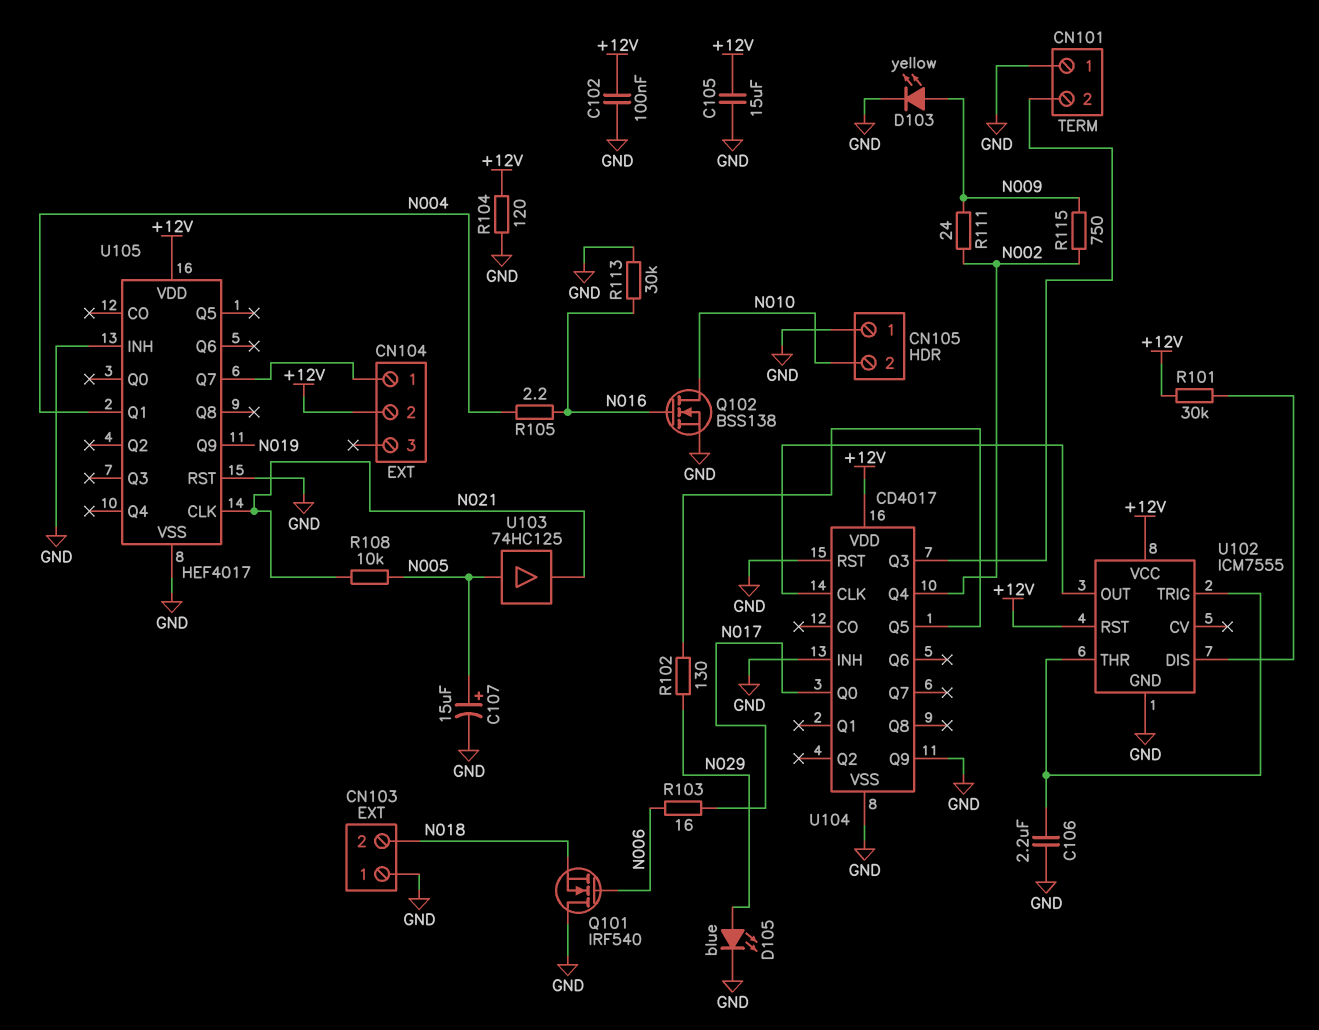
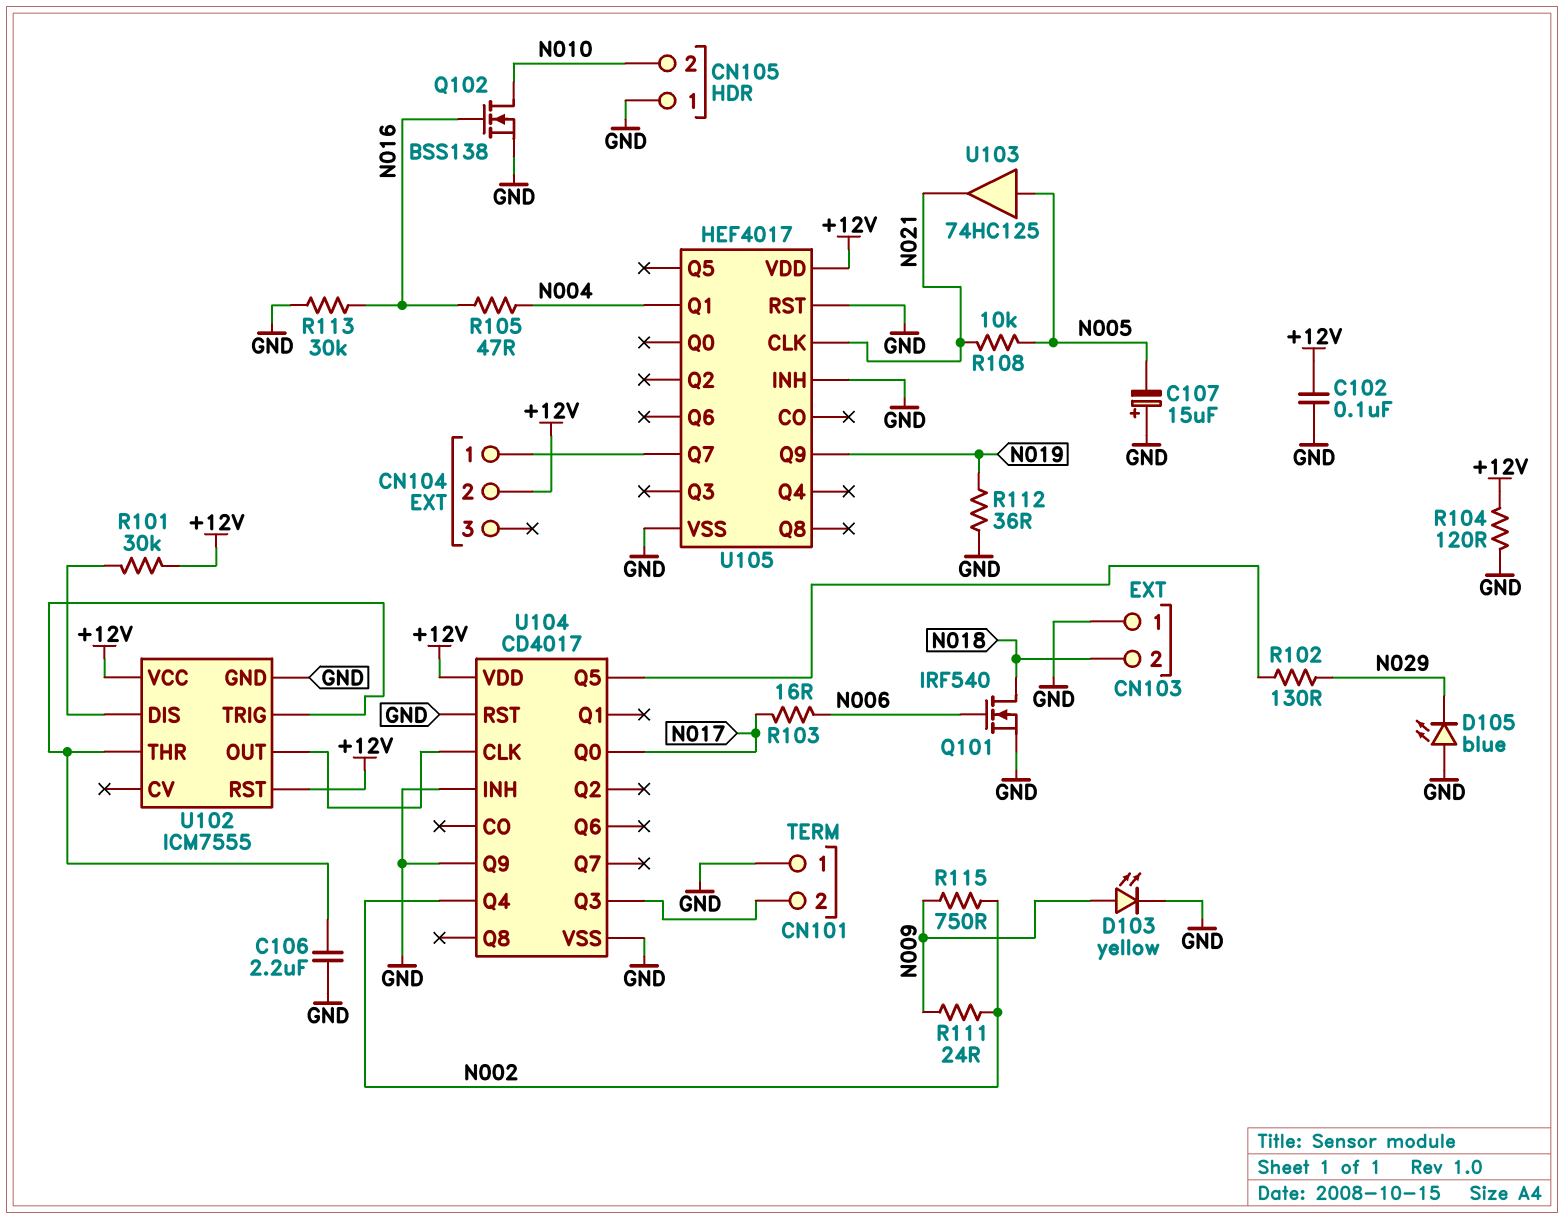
C105: 15uF (+12V, GND) -> none
C107: 15uF (plus N005, minus GND) -> 15uF (plus GND, minus N005)
D105: LED blue (A N029, K GND) -> LED blue (A GND, K N029)
Q101: NMOS IRF540 (G N006, D GND, S N018) -> NMOS IRF540 (G N006, D N018, S GND)
R105: 2.2 (N004, N016) -> 47 (N004, N016)
R112: none -> 36 (GND, N019)

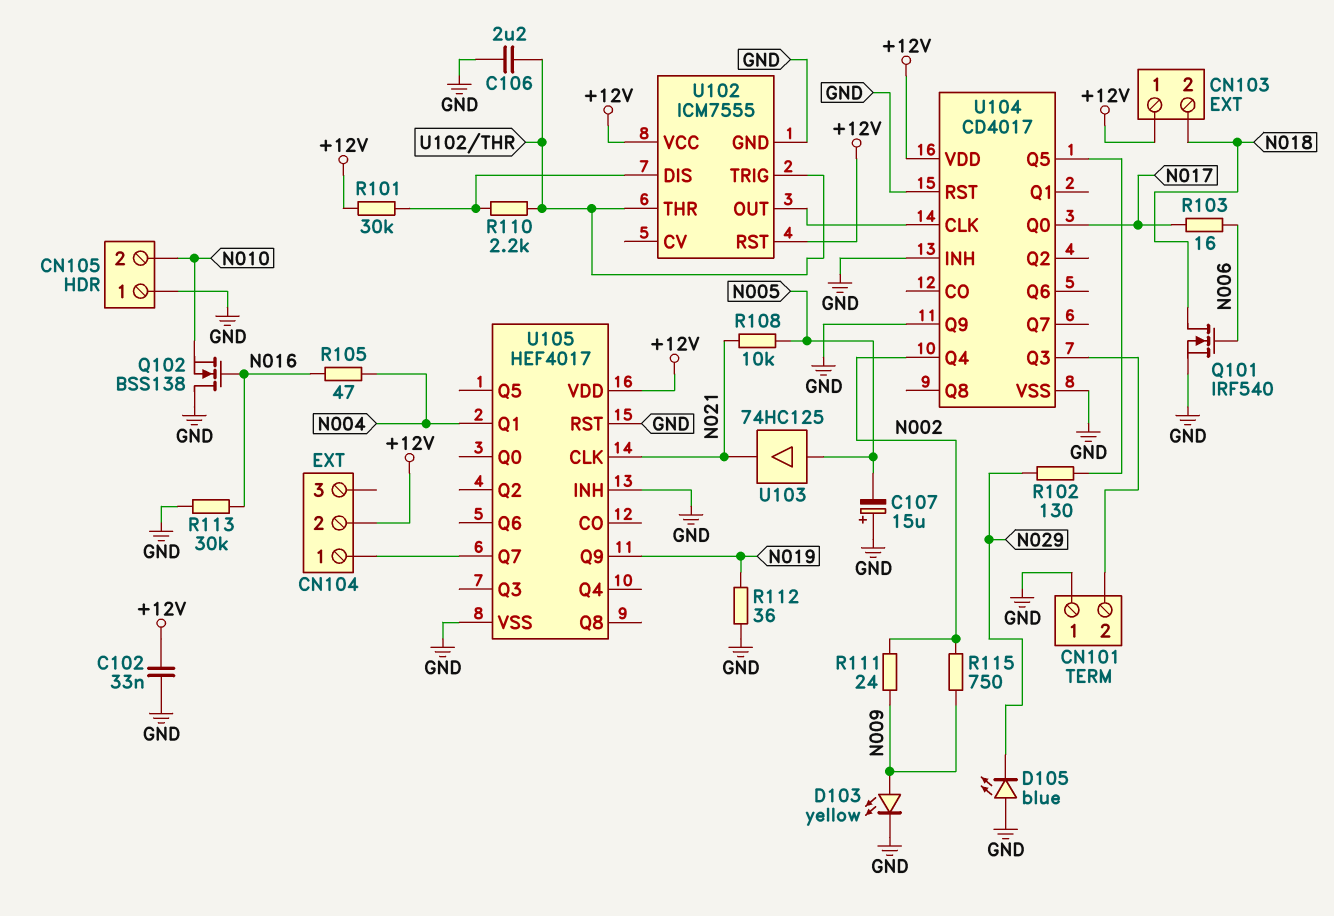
C102: 100nF (+12V, GND) -> 33nF (+12V, GND)
CN103 pin 1: GND -> +12V
Q102: NMOS BSS138 (G N016, D N010, S GND) -> NMOS BSS138 (G N016, D GND, S N010)
R104: 120 (+12V, GND) -> none
R110: none -> 2.2k (U102/DIS, U102/THR)

